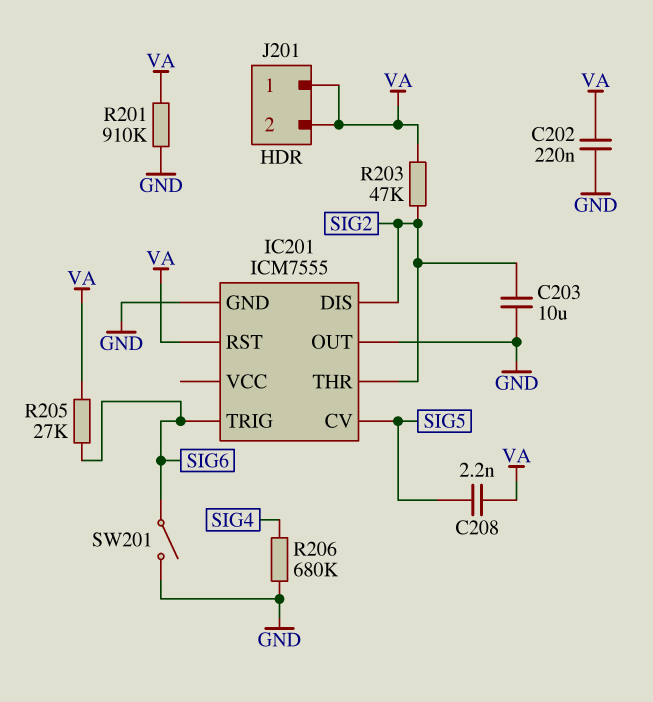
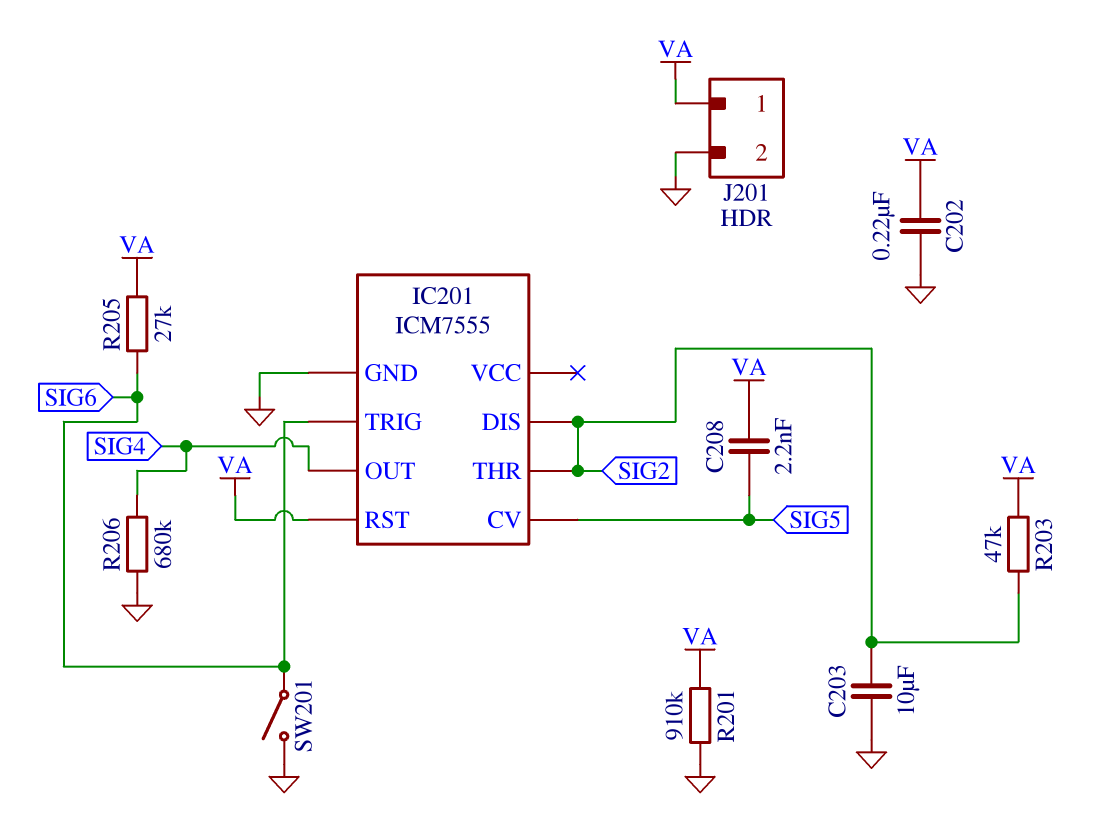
IC201 pin OUT: GND -> SIG4
J201 pin 2: VA -> GND

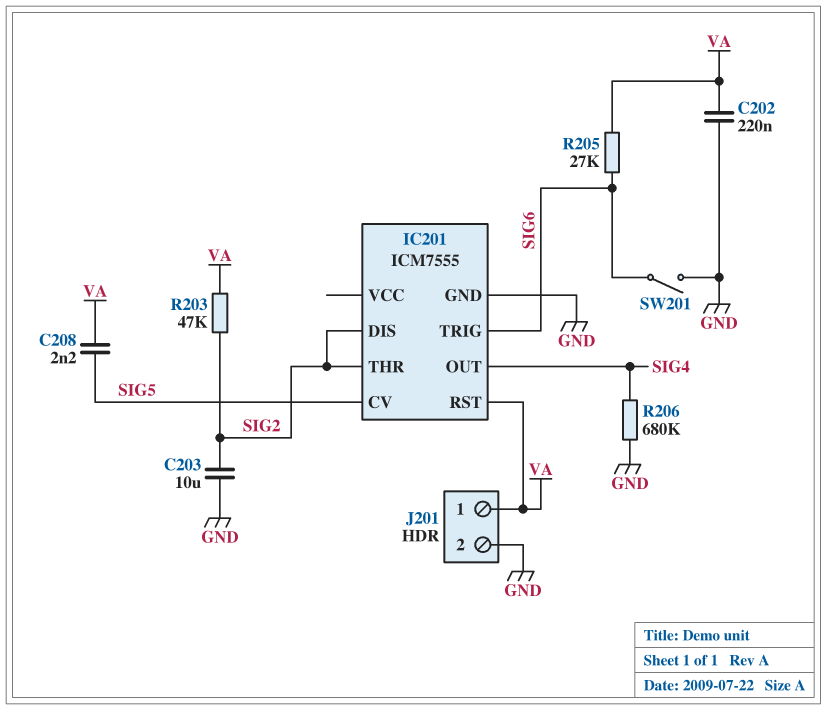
R201: 910k (GND, VA) -> none

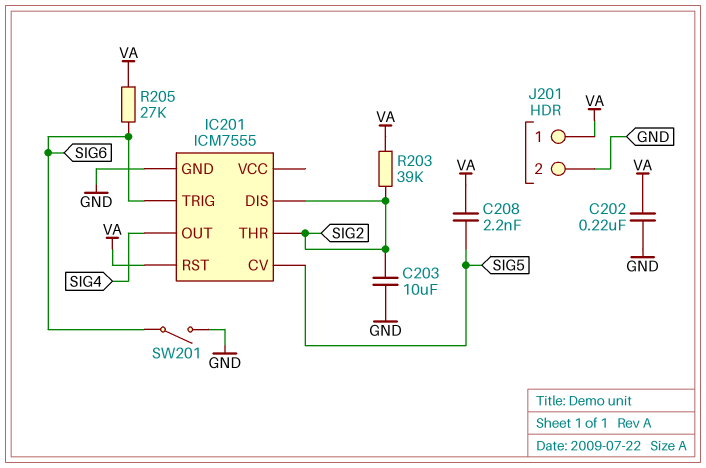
R203: 47k (SIG2, VA) -> 39k (SIG2, VA)
R206: 680k (GND, SIG4) -> none

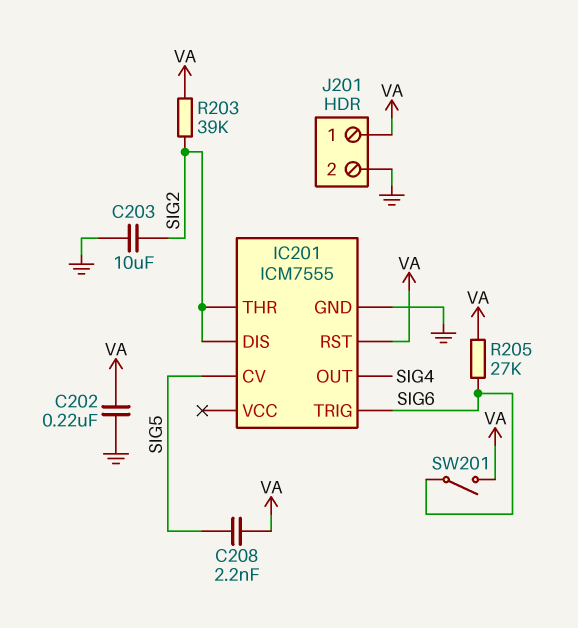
SW201: switch (GND, SIG6) -> switch (SIG6, VA)

